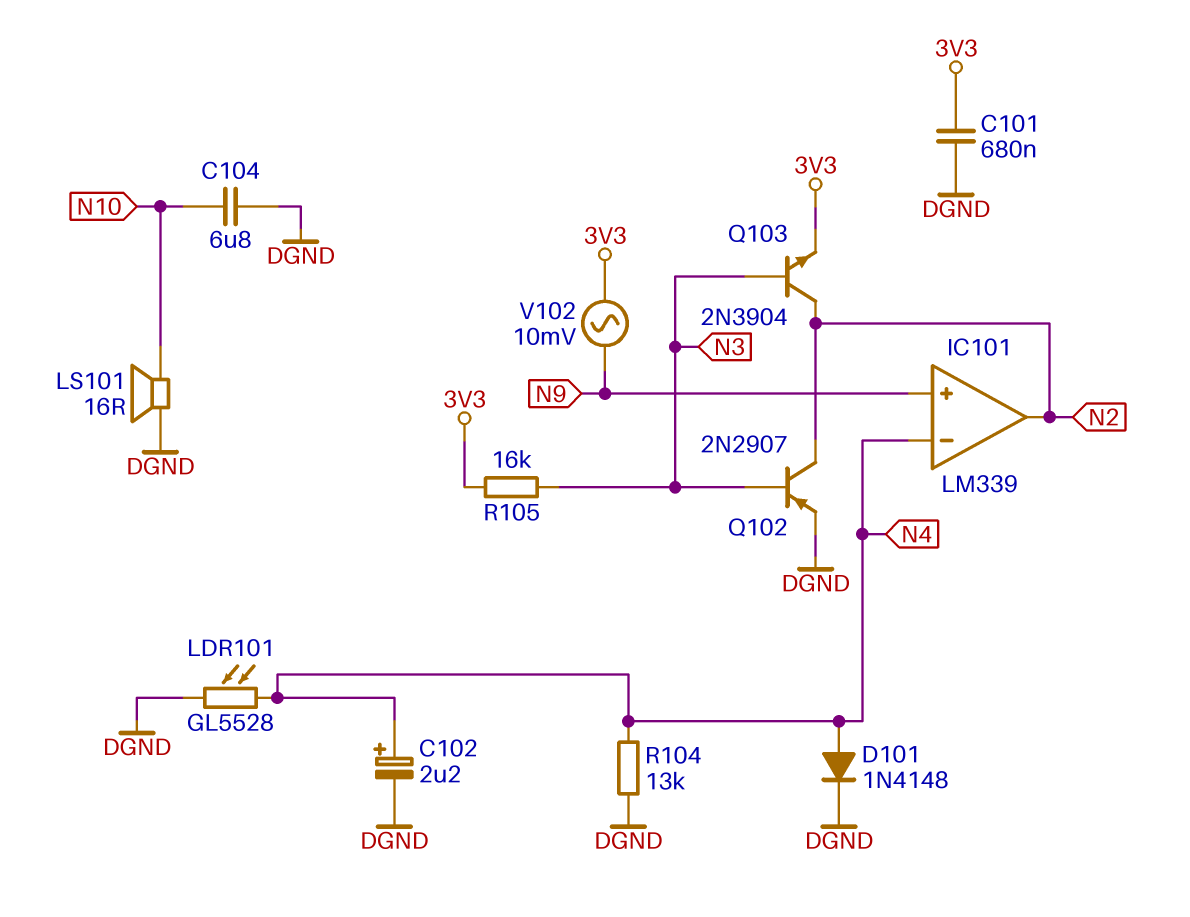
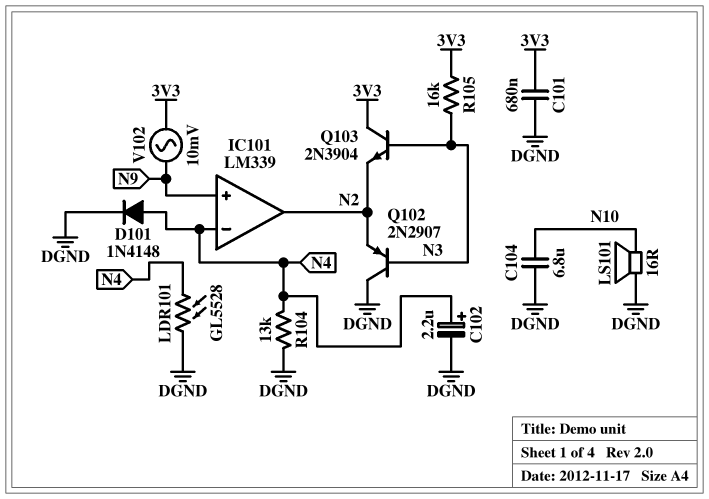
Q102: PNP 2N2907 (B N3, C N2, E DGND) -> PNP 2N2907 (B N3, C DGND, E N2)
Q103: NPN 2N3904 (B N3, C N2, E 3V3) -> NPN 2N3904 (B N3, C 3V3, E N2)

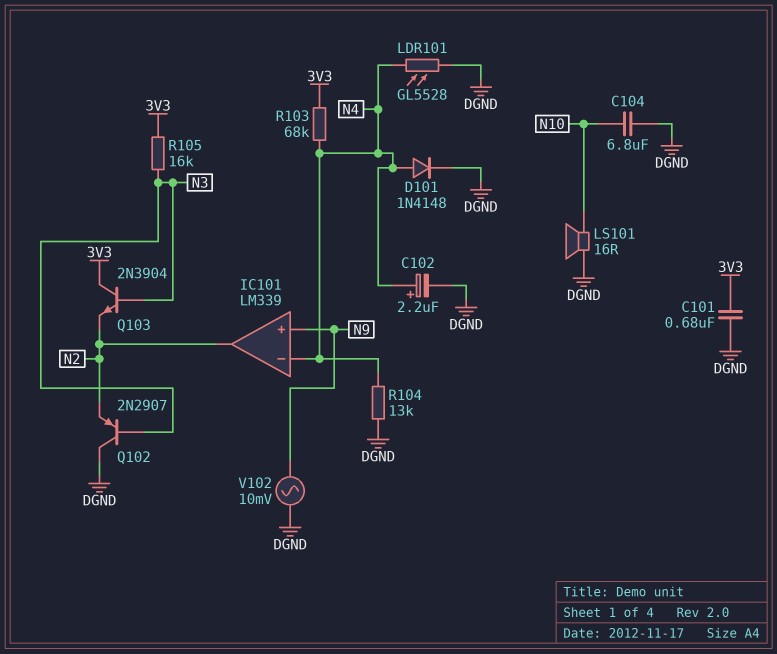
R103: none -> 68k (3V3, N4)
V102: AC 10mV (3V3, N9) -> AC 10mV (DGND, N9)

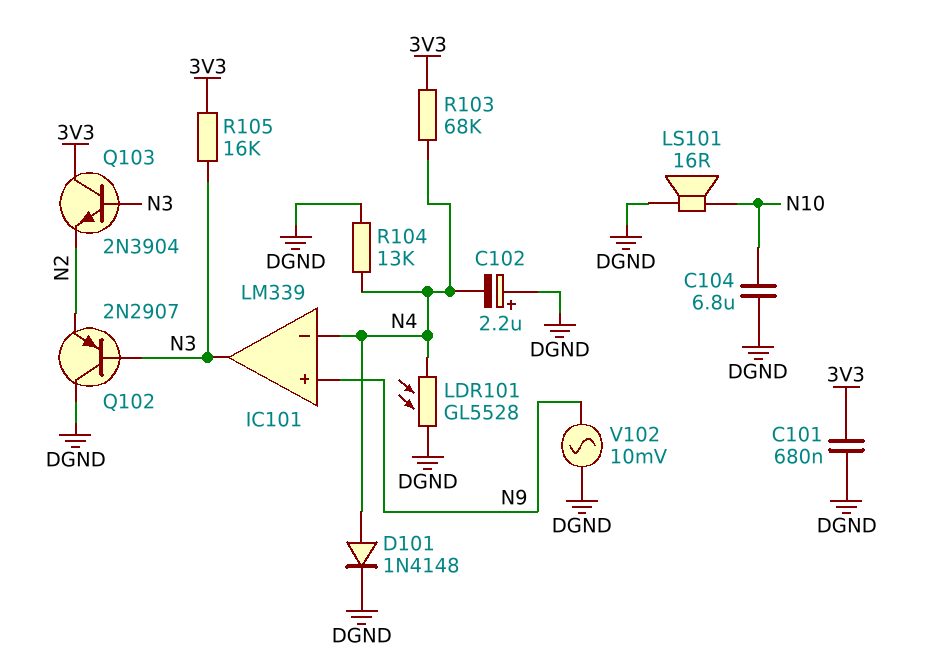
C102: 2.2uF (plus N4, minus DGND) -> 2.2uF (plus DGND, minus N4)
IC101 pin out: N2 -> N3

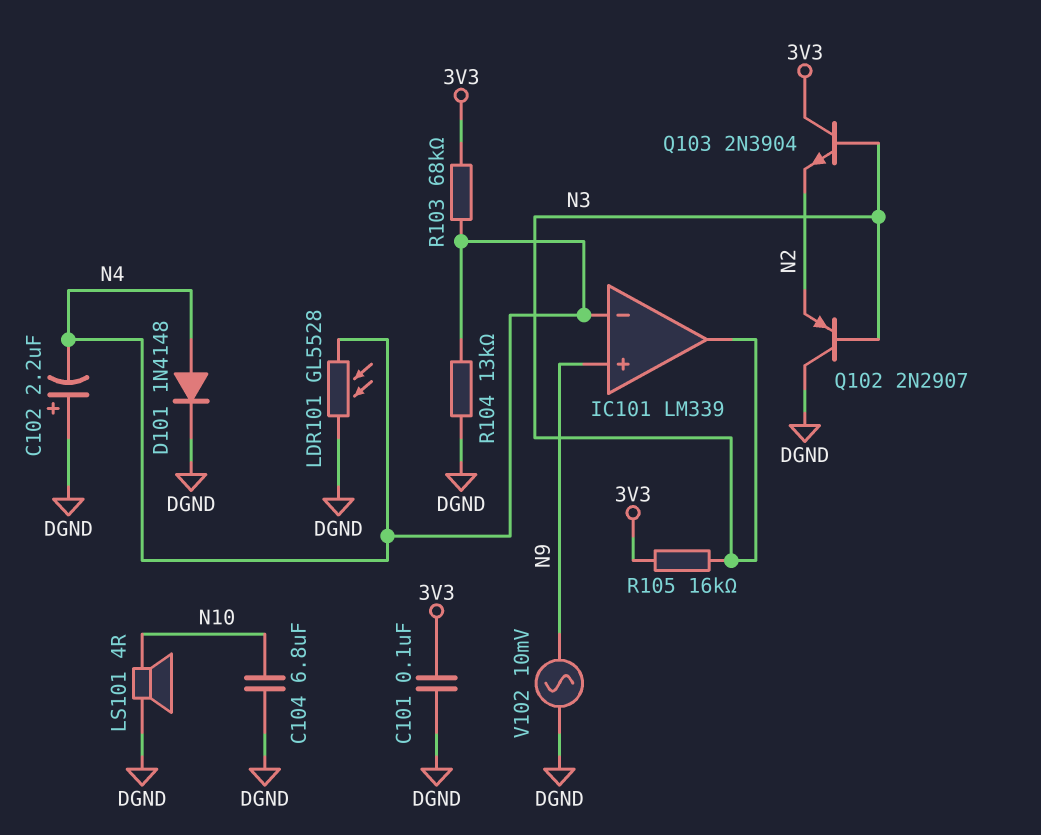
C101: 680nF (3V3, DGND) -> 100nF (3V3, DGND)
LS101: speaker 16R (DGND, N10) -> speaker 4R (DGND, N10)

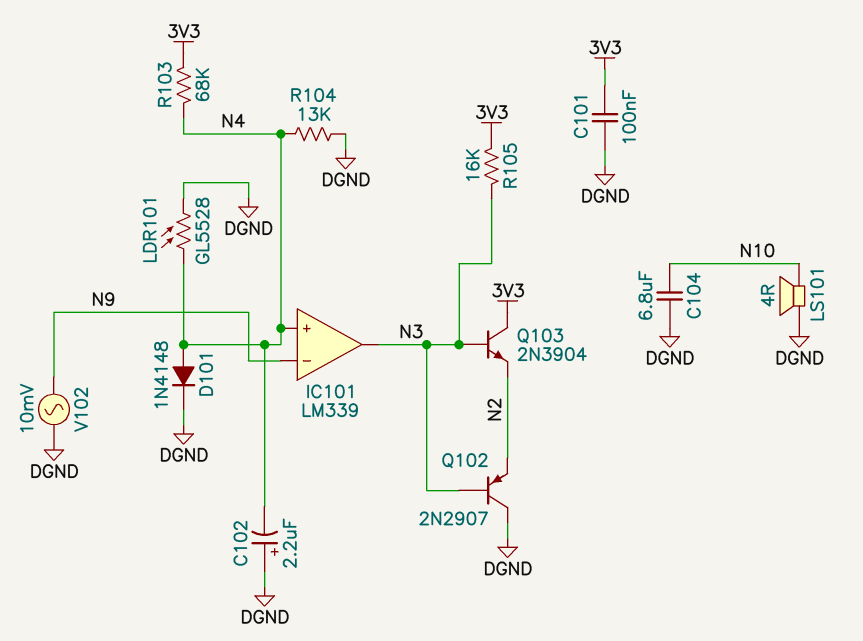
IC101 pin in+: N9 -> N4
IC101 pin in-: N4 -> N9

